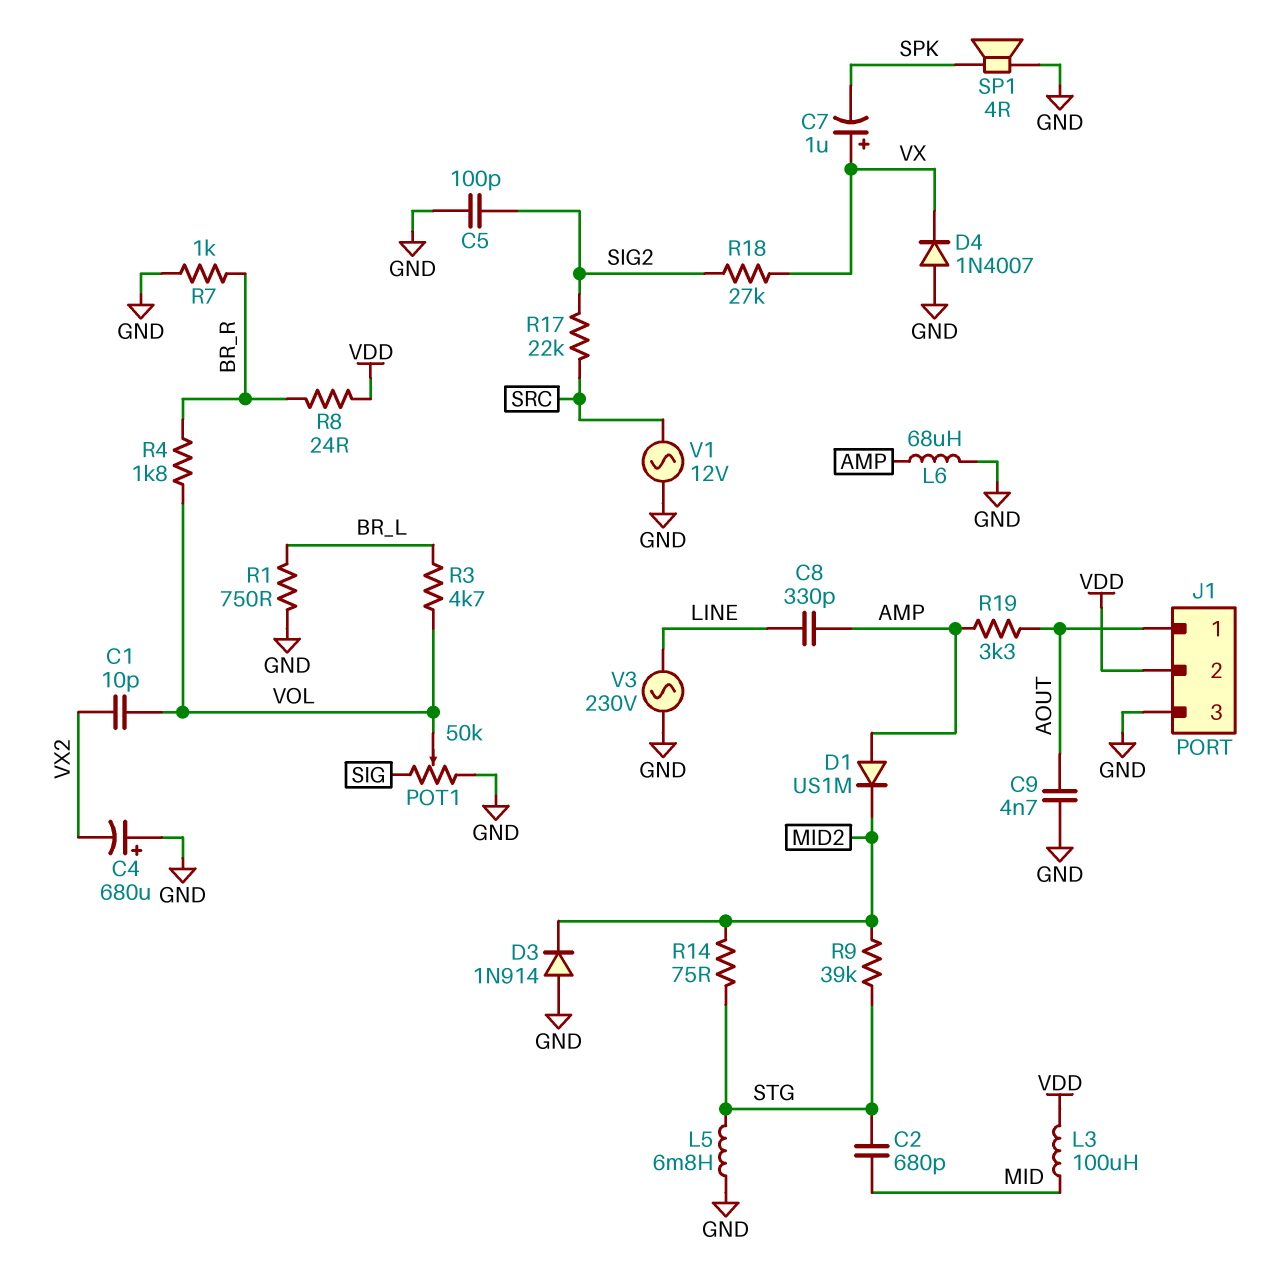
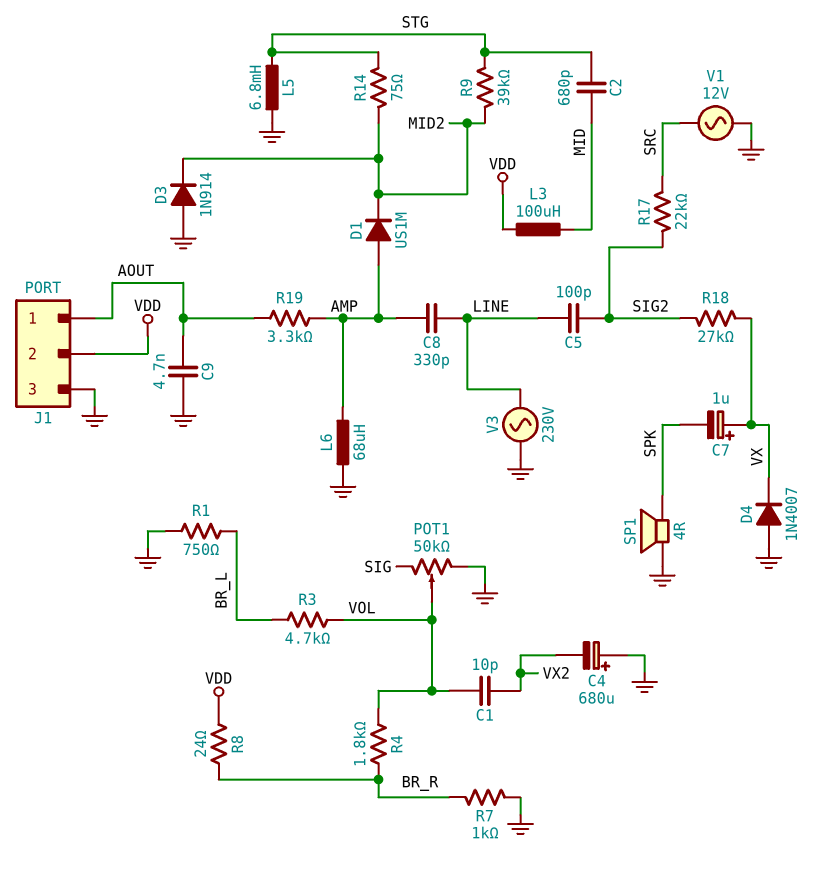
C5: 100pF (GND, SIG2) -> 100pF (LINE, SIG2)

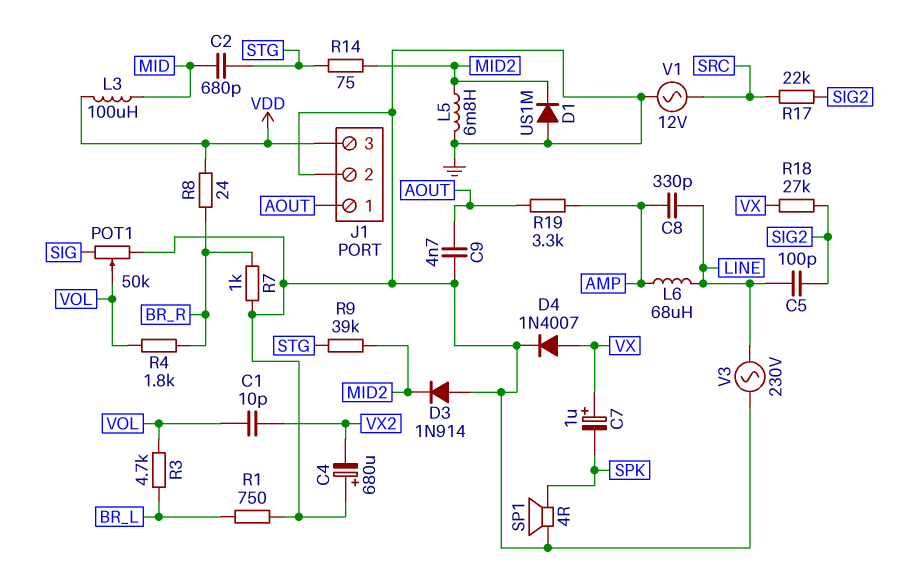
D1: diode US1M (A AMP, K MID2) -> diode US1M (A GND, K MID2)
D4: diode 1N4007 (A GND, K VX) -> diode 1N4007 (A VX, K GND)
J1 pin 2: VDD -> GND
J1 pin 3: GND -> VDD
L5: 6.8mH (GND, STG) -> 6.8mH (GND, MID2)
L6: 68uH (AMP, GND) -> 68uH (AMP, LINE)

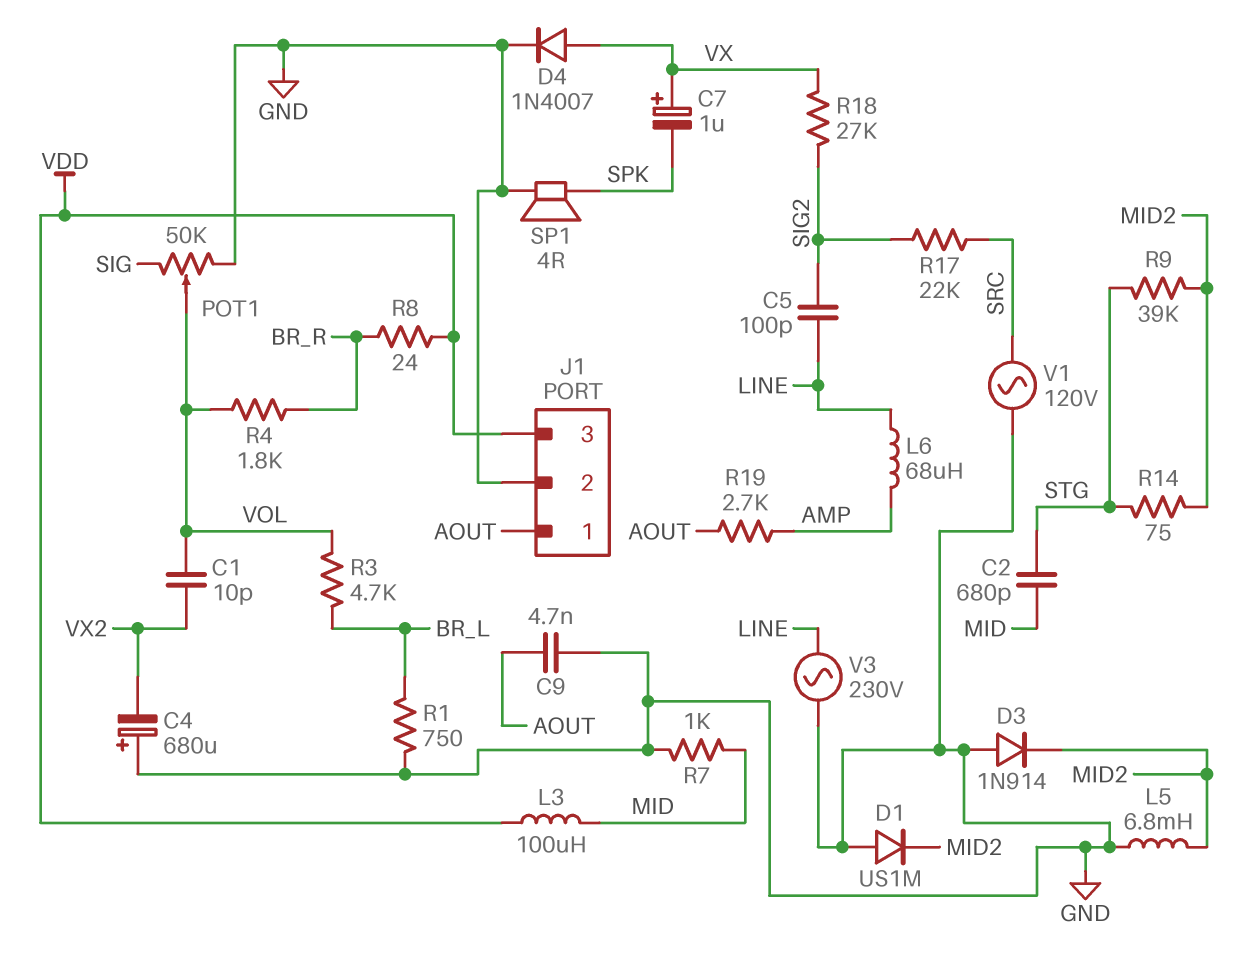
C8: 330pF (AMP, LINE) -> none
R7: 1k (BR_R, GND) -> 1k (GND, MID)
R19: 3.3k (AMP, AOUT) -> 2.7k (AMP, AOUT)
V1: AC 12V (GND, SRC) -> AC 120V (GND, SRC)

